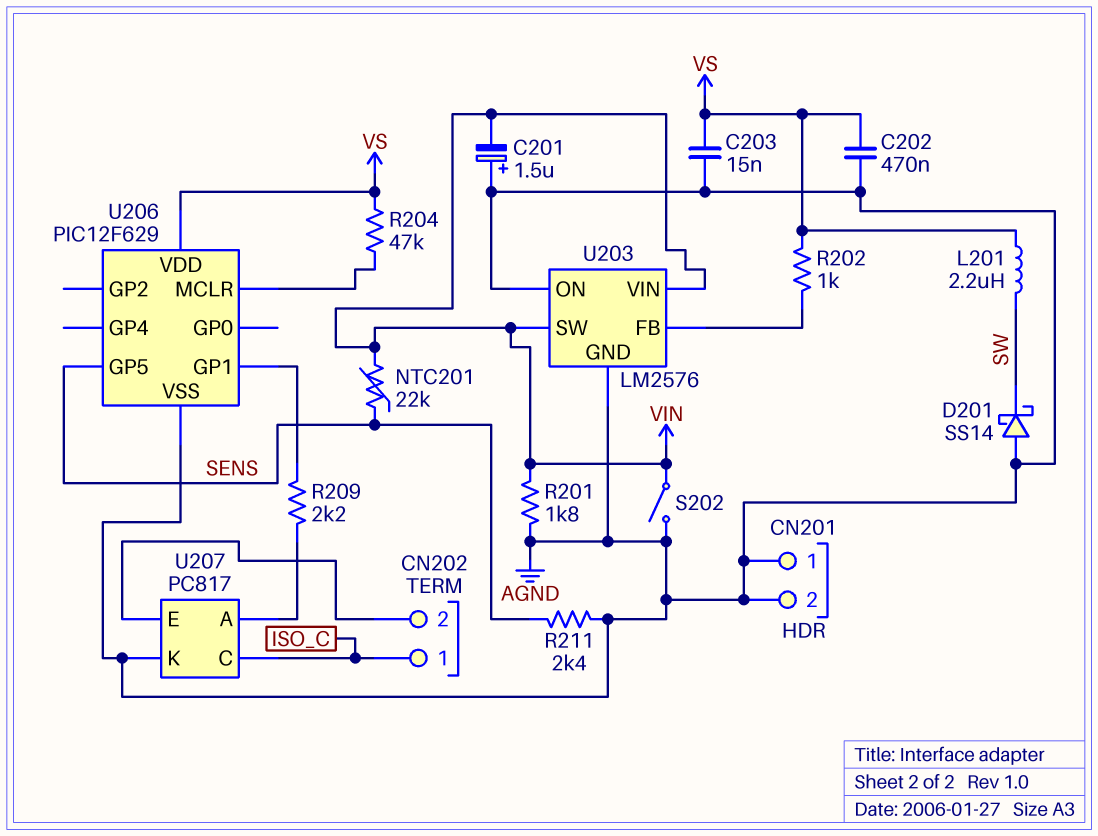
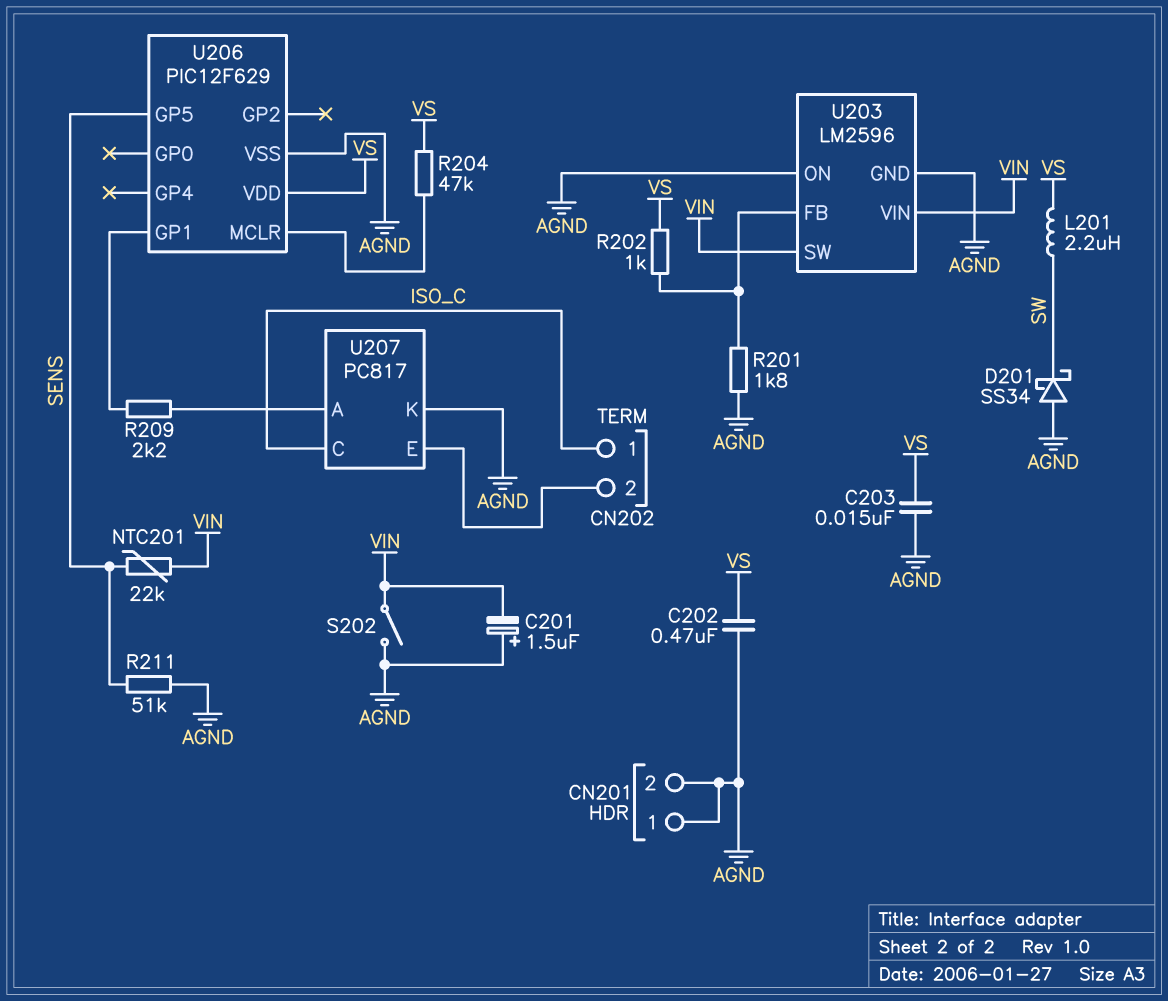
D201: schottky SS14 (A AGND, K SW) -> schottky SS34 (A AGND, K SW)
R201: 1.8k (AGND, VIN) -> 1.8k (AGND, U203/FB)
R211: 2.4k (AGND, SENS) -> 51k (AGND, SENS)
U203: LM2576 -> LM2596

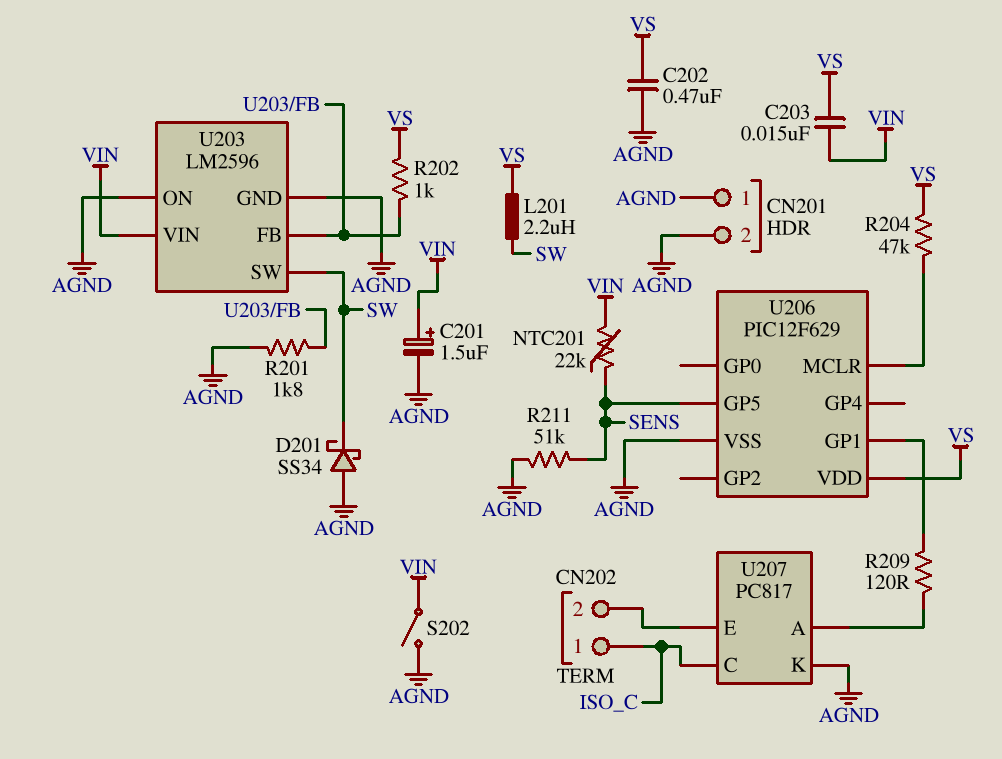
C201: 1.5uF (plus AGND, minus VIN) -> 1.5uF (plus VIN, minus AGND)
C203: 15nF (AGND, VS) -> 15nF (VIN, VS)
R209: 2.2k (U206/GP1, U207/A) -> 120 (U206/GP1, U207/A)
U203 pin SW: VIN -> SW

